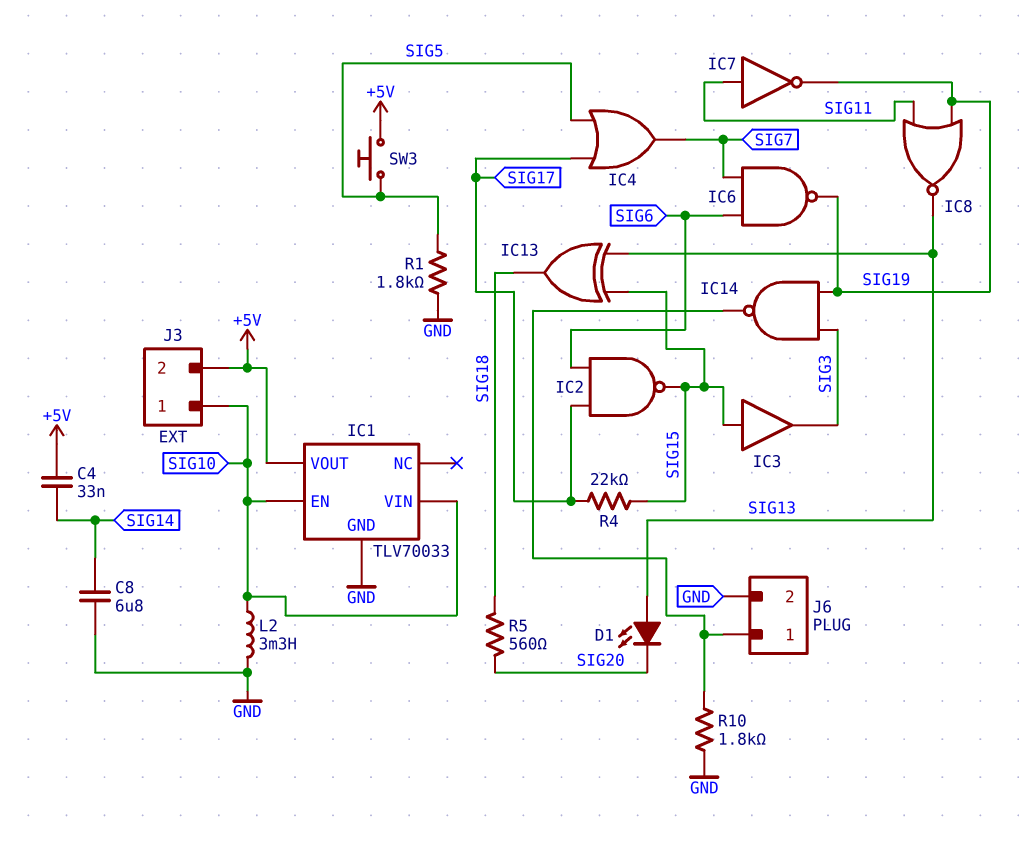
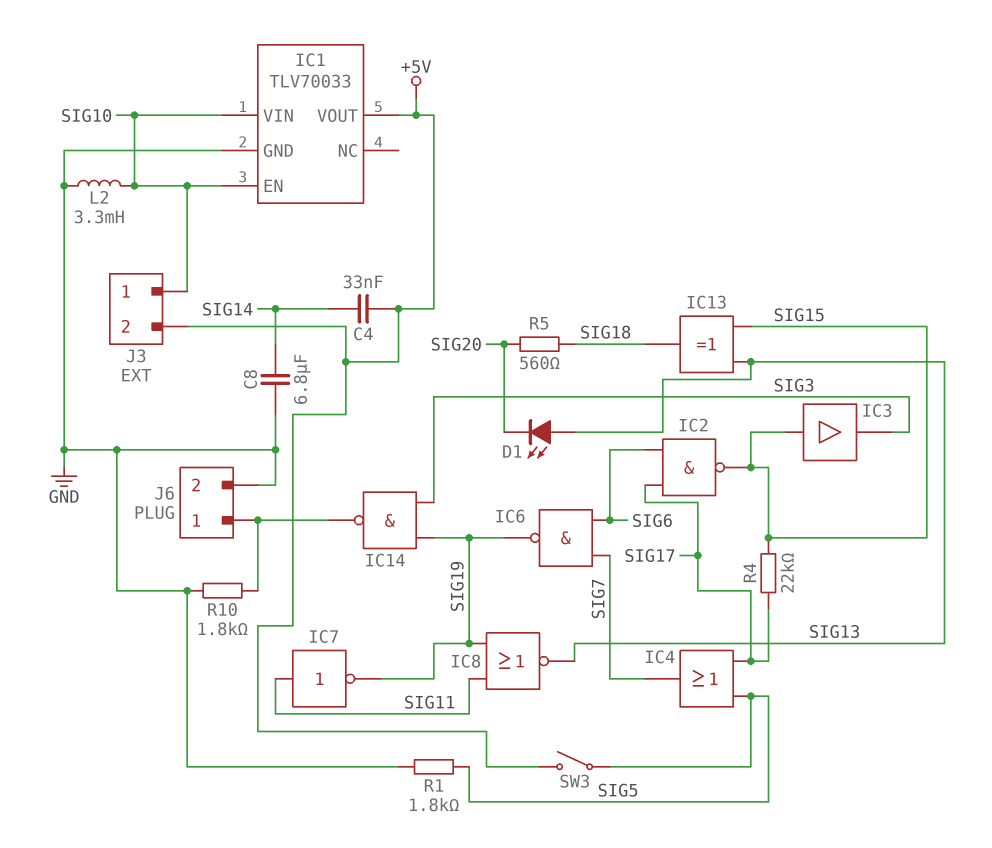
SW3: button (+5V, SIG5) -> switch (+5V, SIG5)

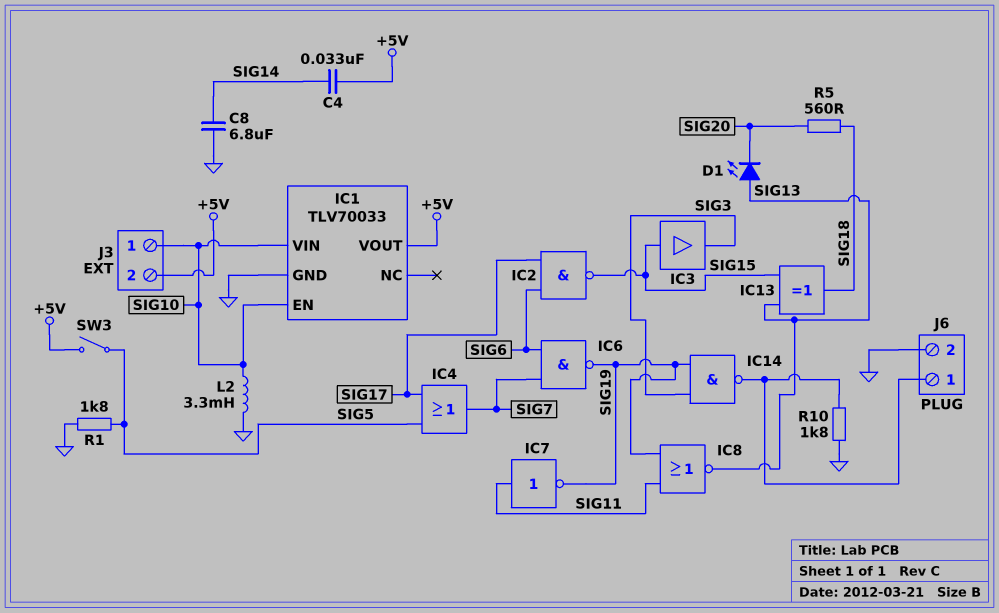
R4: 22k (SIG15, SIG17) -> none

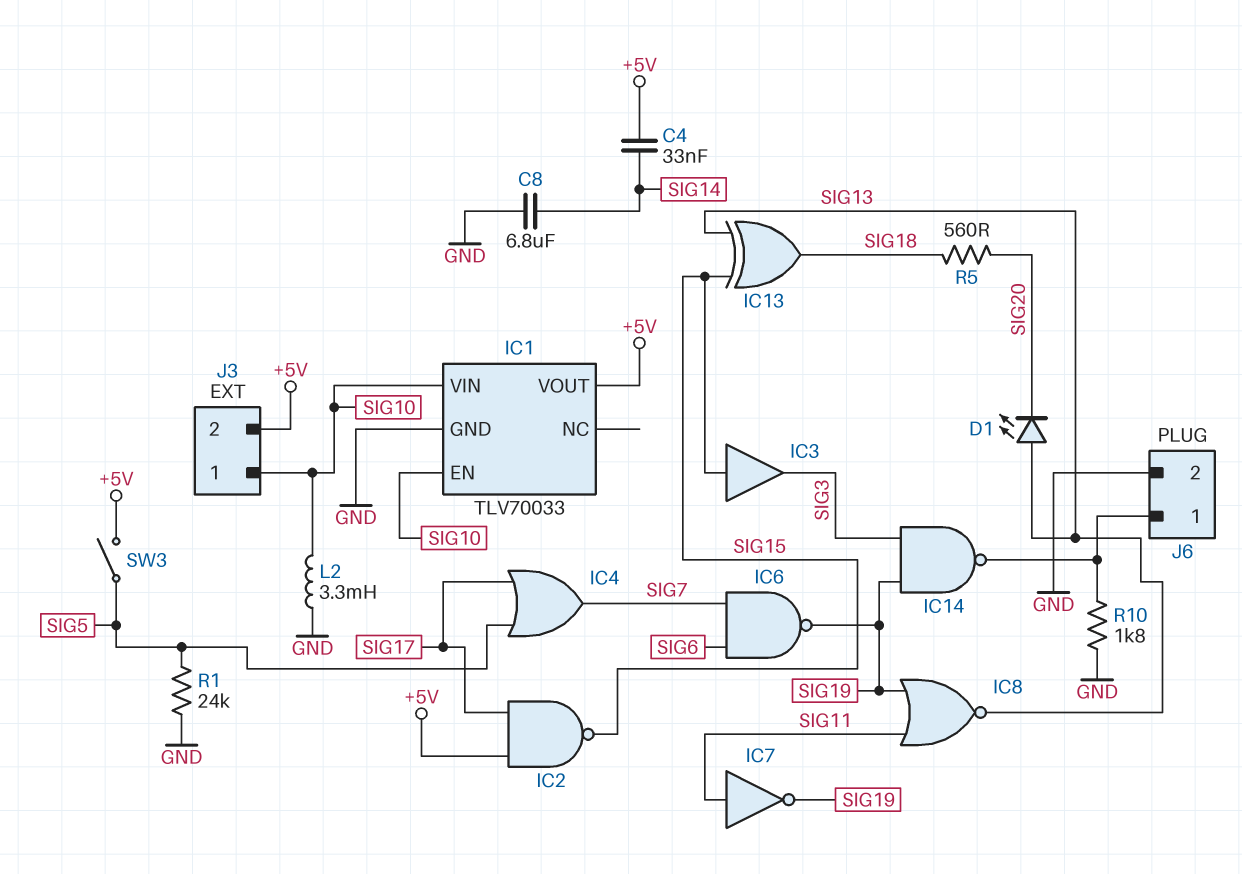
IC2: NAND (in SIG6, in SIG17, out SIG15) -> NAND (in +5V, in SIG17, out SIG15)
R1: 1.8k (GND, SIG5) -> 24k (GND, SIG5)

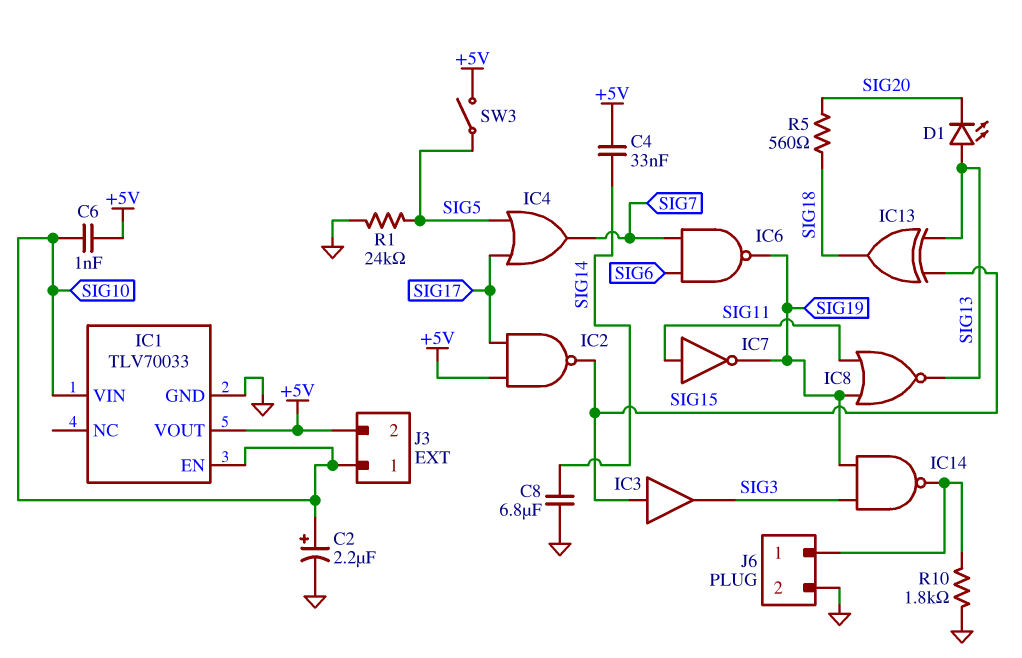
C2: none -> 2.2uF (plus SIG10, minus GND)
C6: none -> 1nF (+5V, SIG10)
L2: 3.3mH (GND, SIG10) -> none

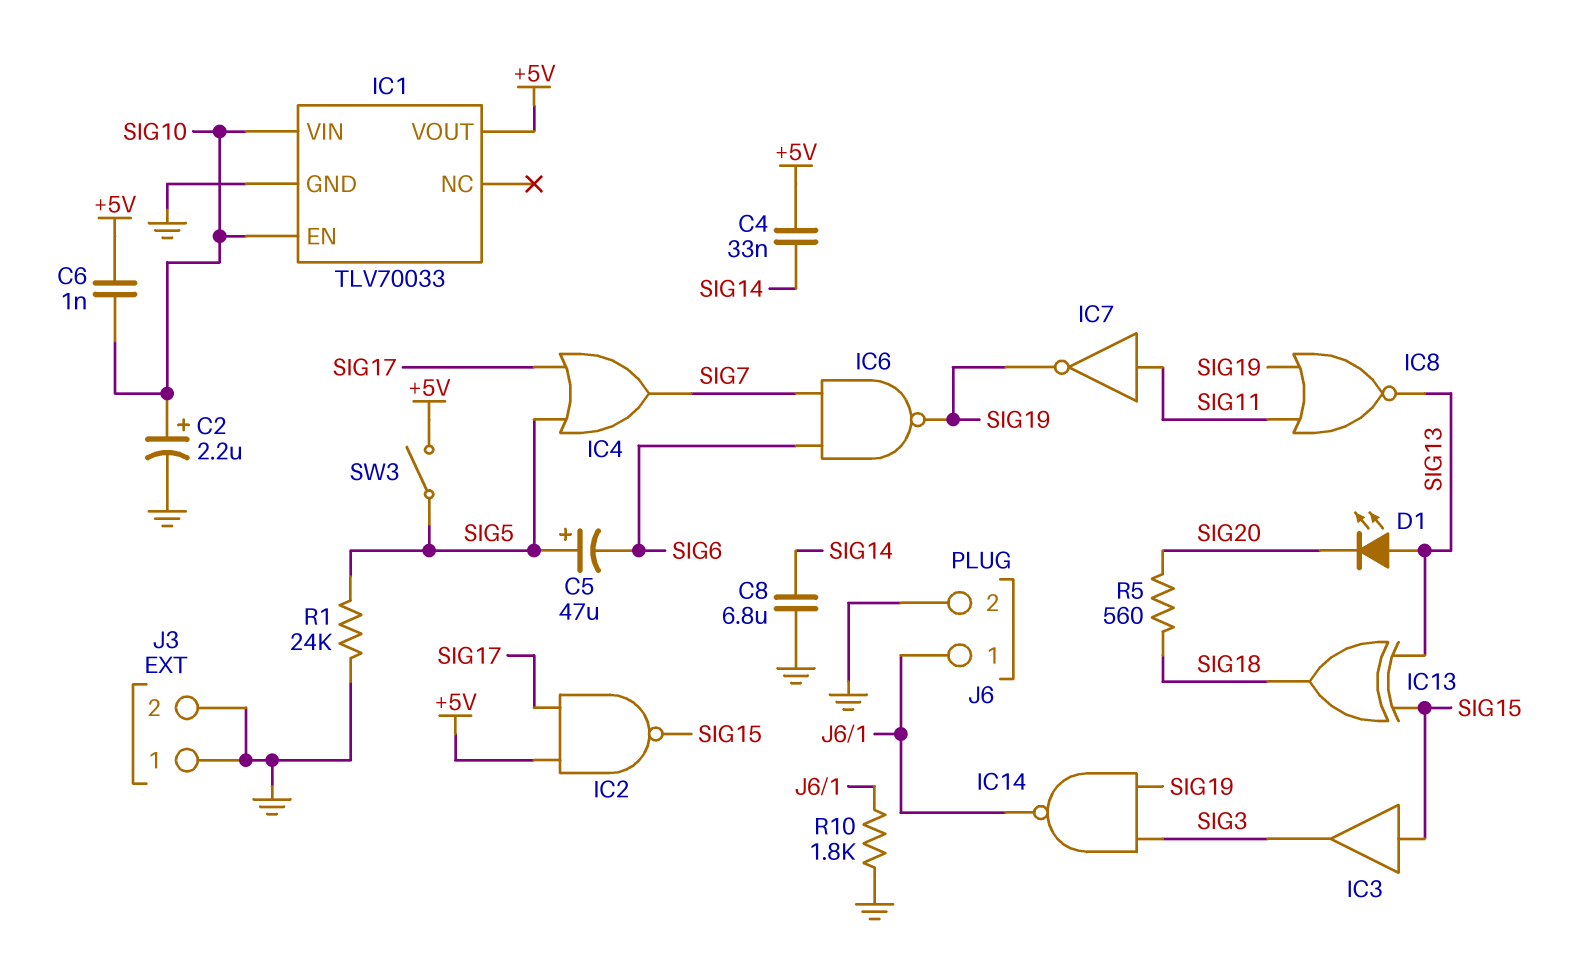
C5: none -> 47uF (plus SIG5, minus SIG6)
J3 pin 1: SIG10 -> GND
J3 pin 2: +5V -> GND

